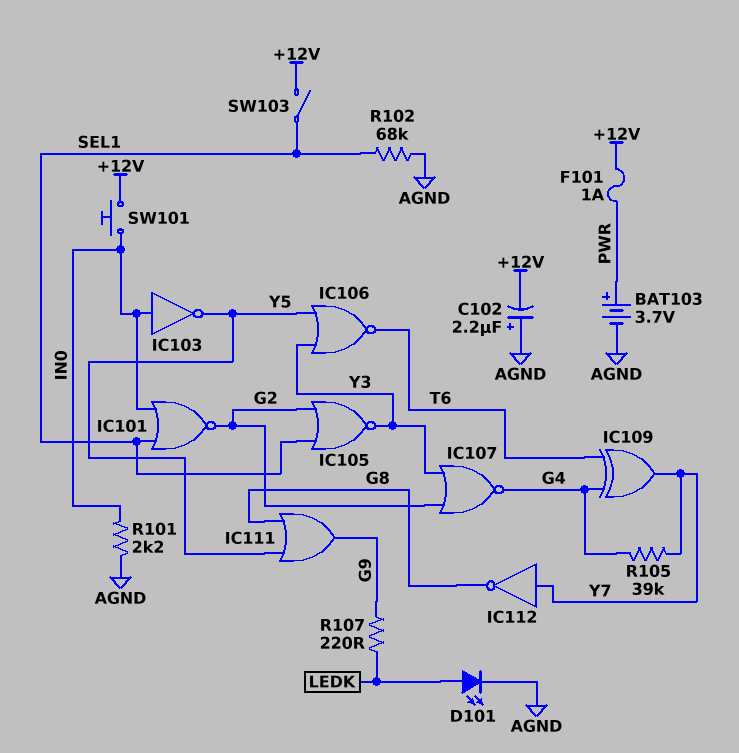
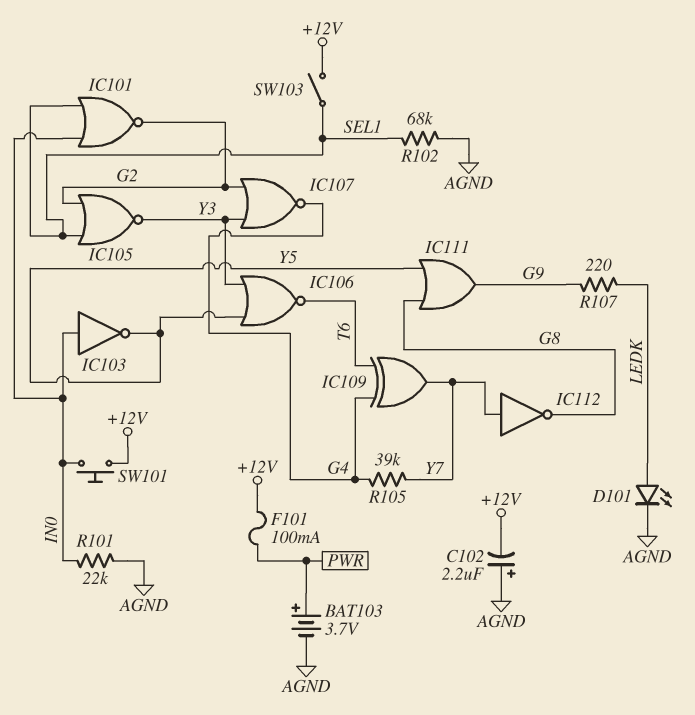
F101: 1A (+12V, PWR) -> 100mA (+12V, PWR)
R101: 2.2k (AGND, IN0) -> 22k (AGND, IN0)

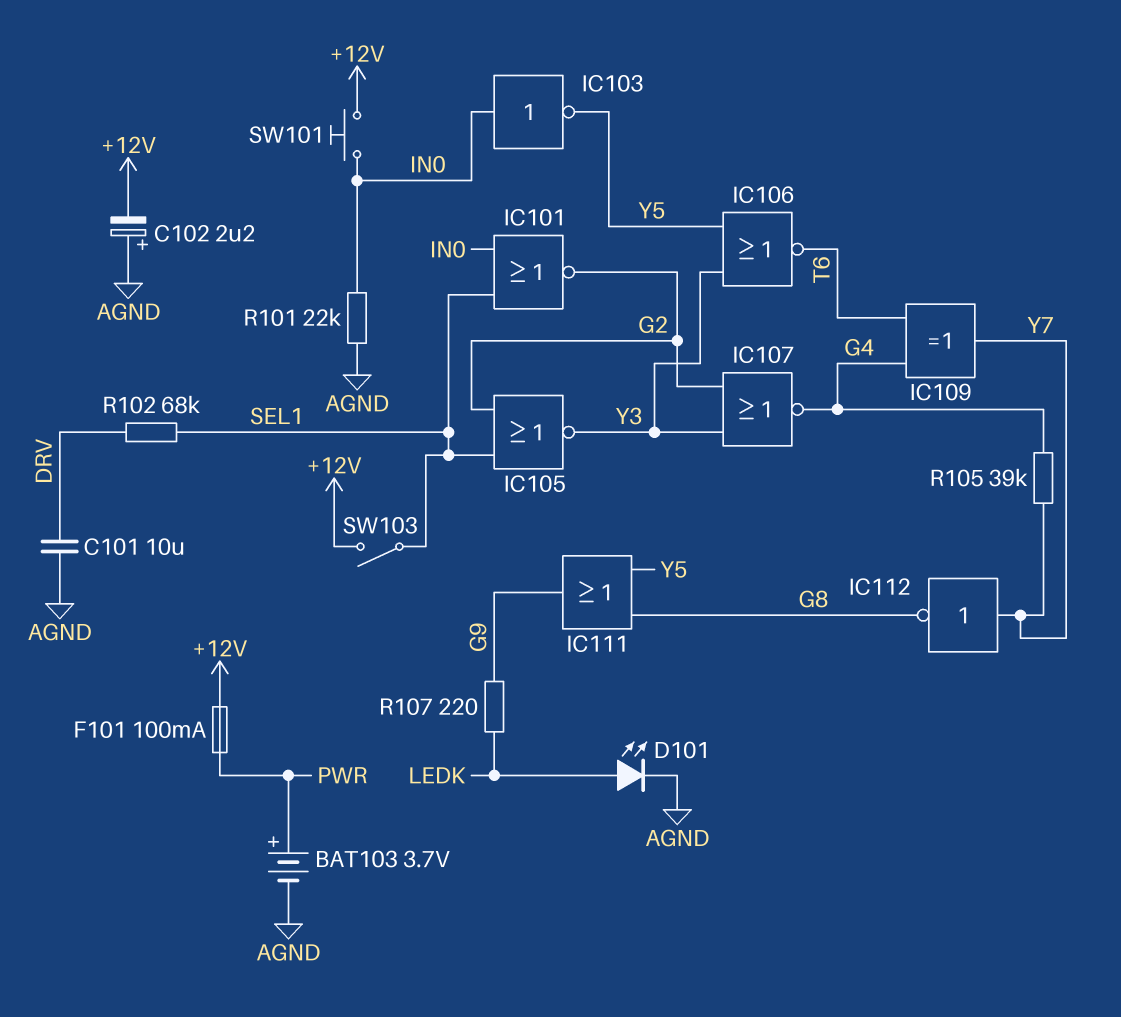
C101: none -> 10uF (AGND, DRV)
R102: 68k (AGND, SEL1) -> 68k (DRV, SEL1)

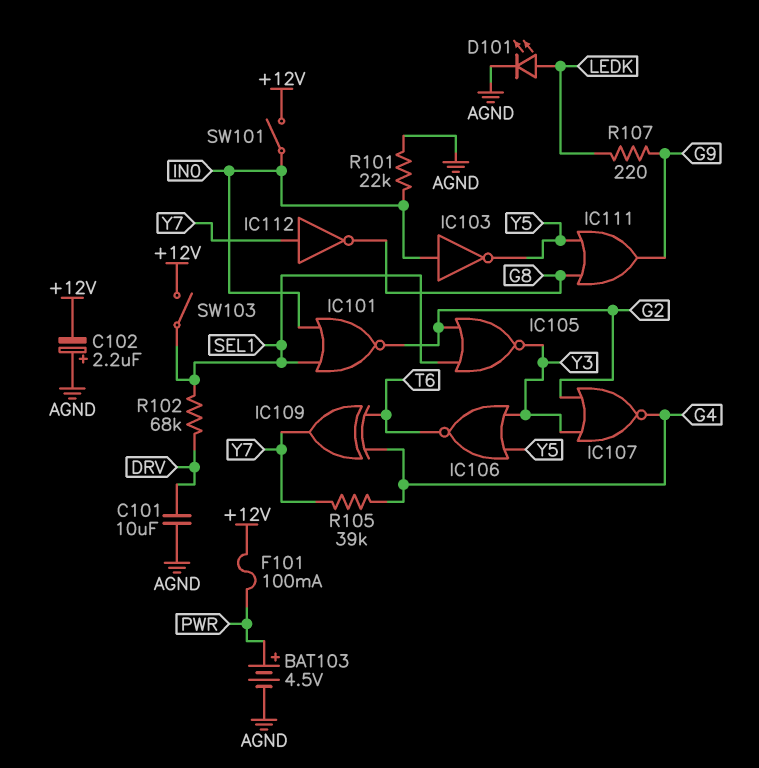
BAT103: 3.7V (plus PWR, minus AGND) -> 4.5V (plus PWR, minus AGND)
SW101: button (+12V, IN0) -> switch (+12V, IN0)

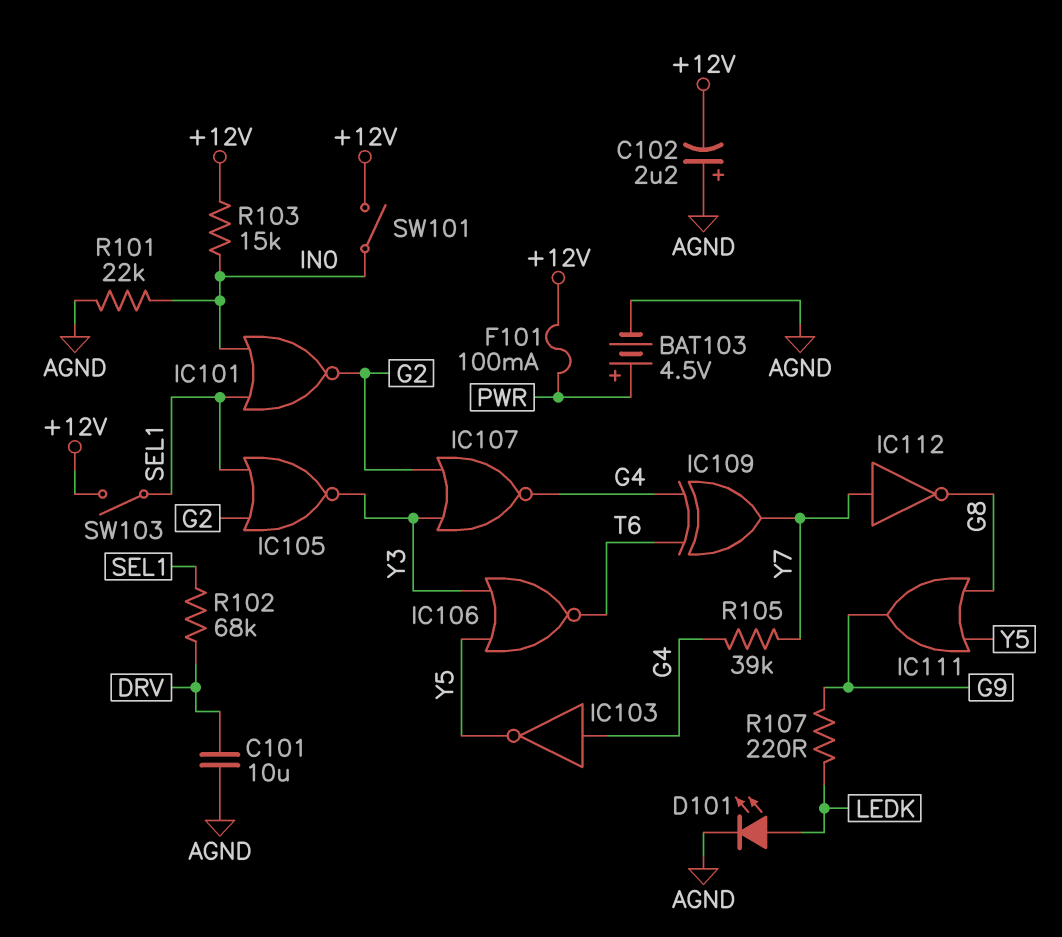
IC103: NOT (in IN0, out Y5) -> NOT (in G4, out Y5)
R103: none -> 15k (+12V, IN0)

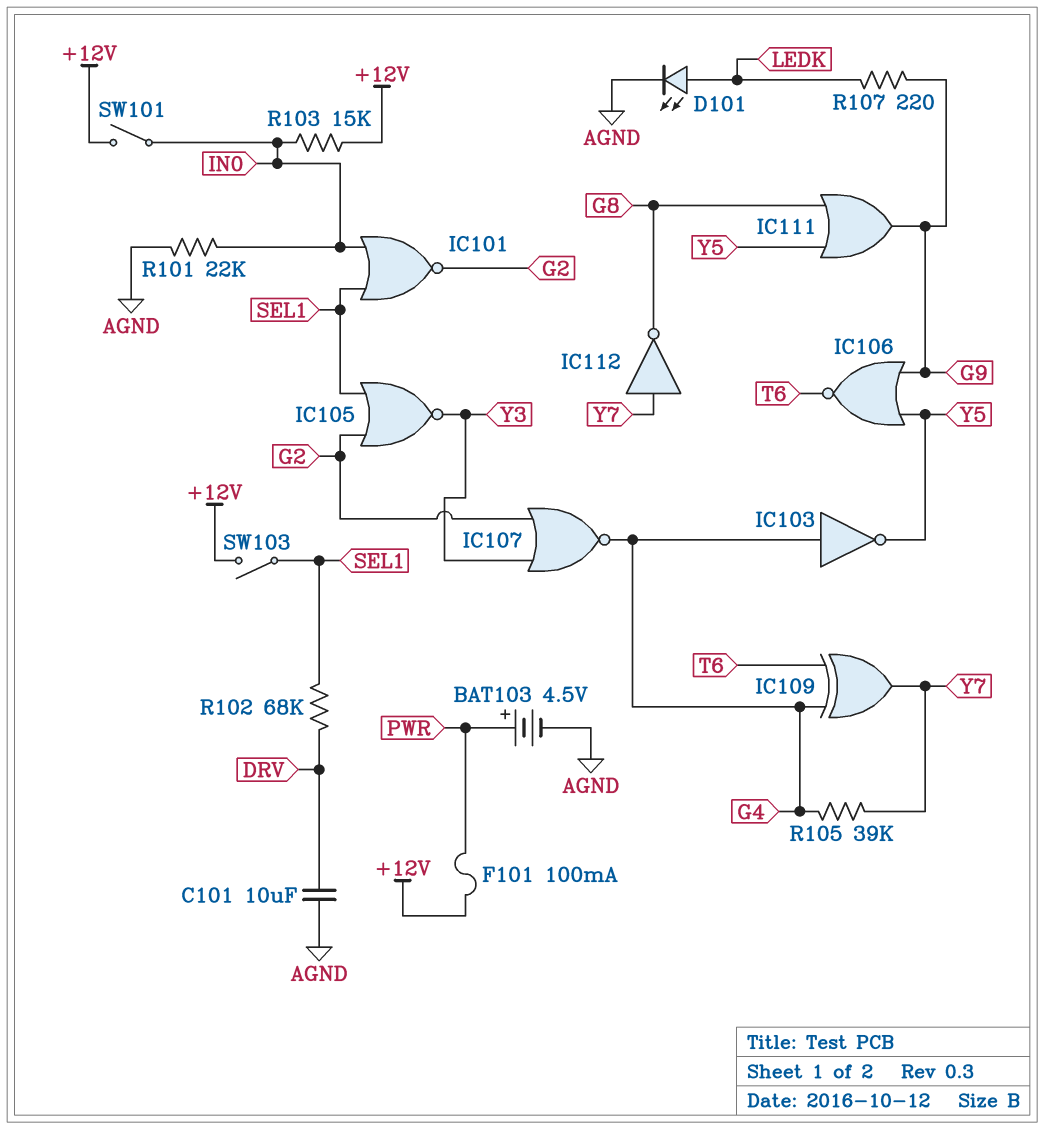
C102: 2.2uF (plus AGND, minus +12V) -> none
IC106: NOR (in Y3, in Y5, out T6) -> NOR (in G9, in Y5, out T6)

